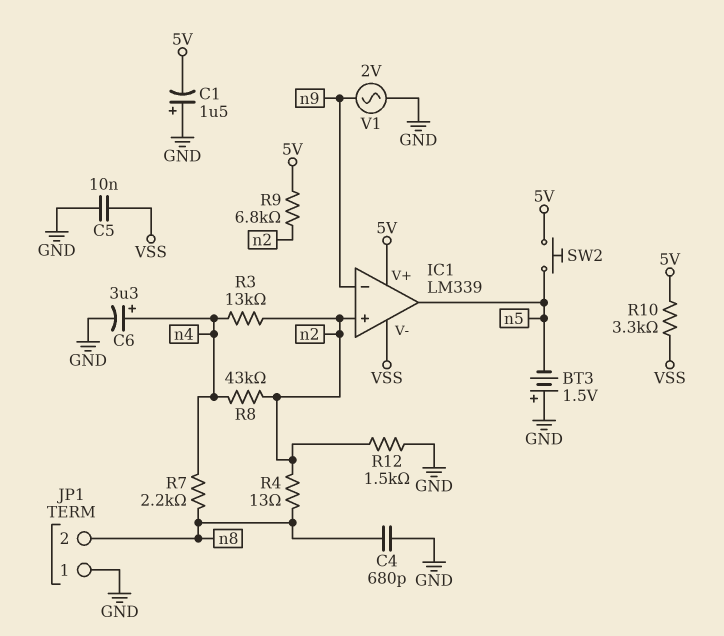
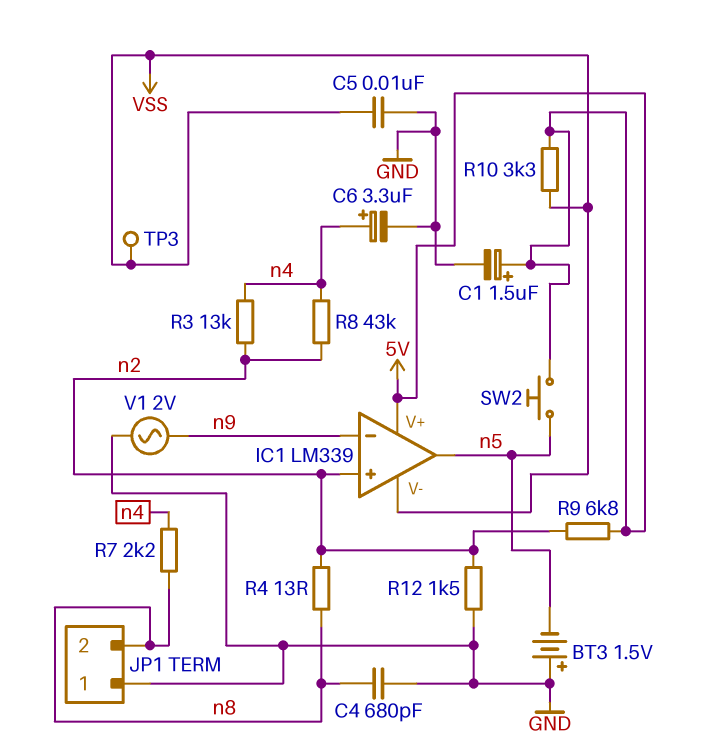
C1: 1.5uF (plus GND, minus 5V) -> 1.5uF (plus 5V, minus GND)
TP3: none -> test point (VSS)

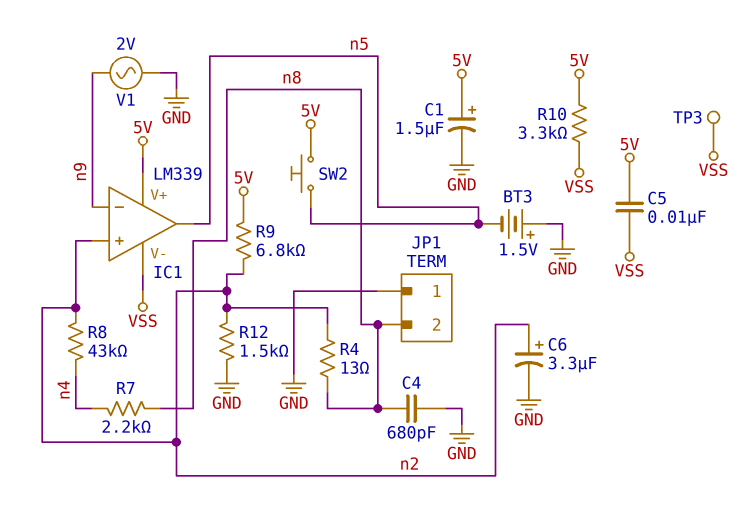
C5: 10nF (GND, VSS) -> 10nF (5V, VSS)
C6: 3.3uF (plus n4, minus GND) -> 3.3uF (plus n2, minus GND)
R3: 13k (n2, n4) -> none

